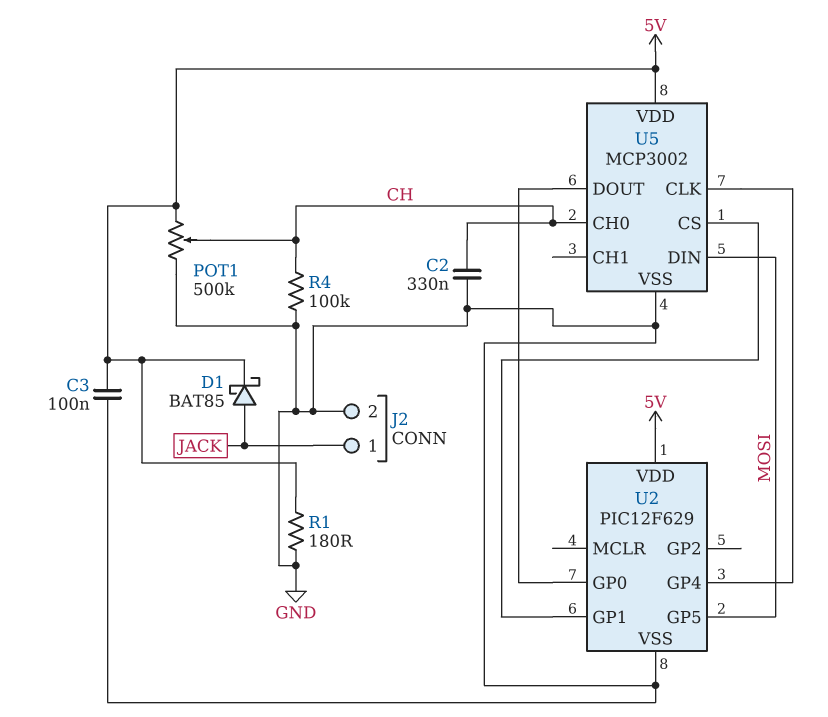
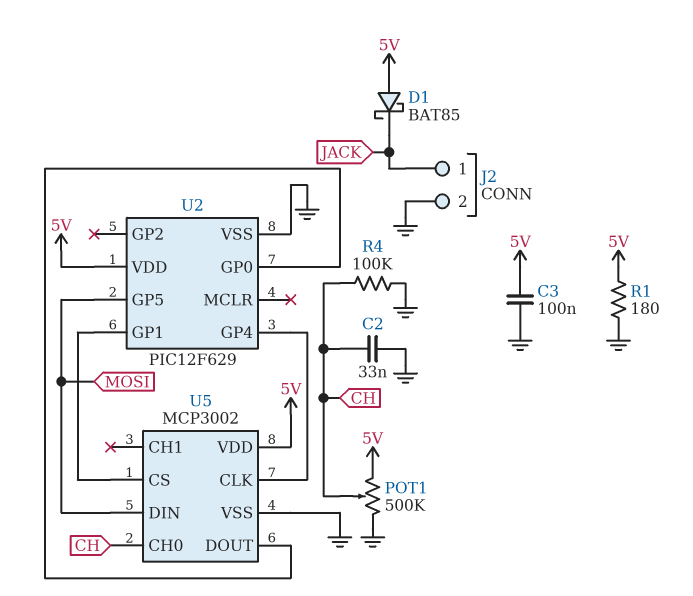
C2: 330nF (CH, GND) -> 33nF (CH, GND)
D1: schottky BAT85 (A JACK, K 5V) -> schottky BAT85 (A 5V, K JACK)

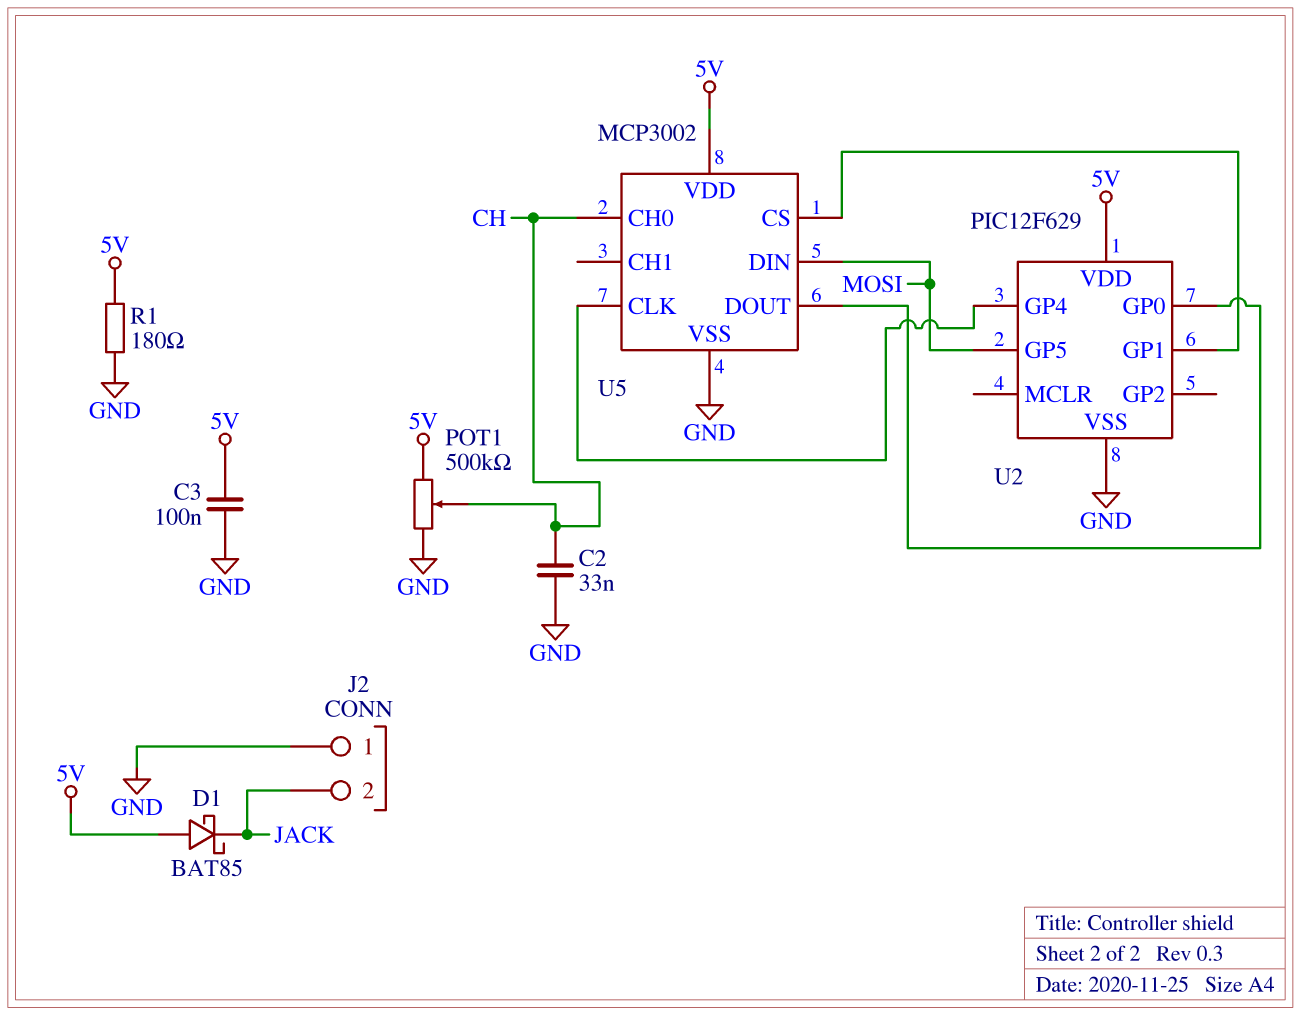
J2 pin 1: JACK -> GND
J2 pin 2: GND -> JACK
R4: 100k (CH, GND) -> none

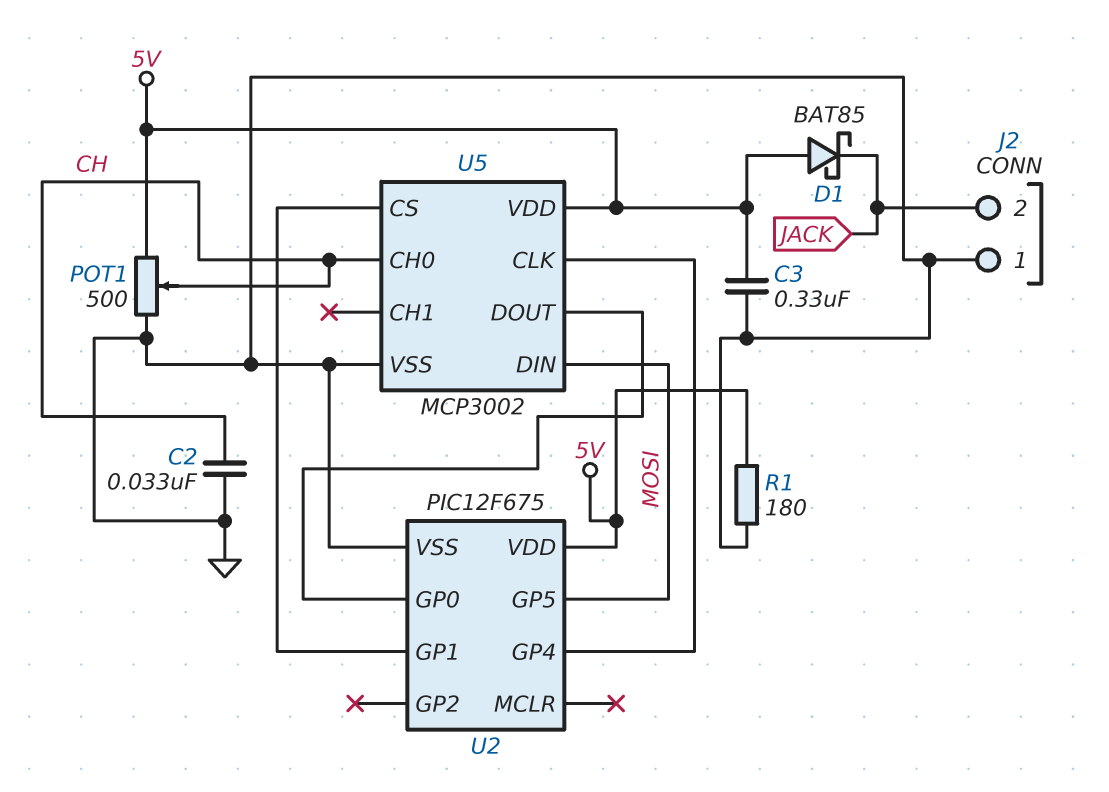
C3: 100nF (5V, GND) -> 330nF (5V, GND)
POT1: 500k (5V, GND, wiper CH) -> 500 (5V, GND, wiper CH)
U2: PIC12F629 -> PIC12F675

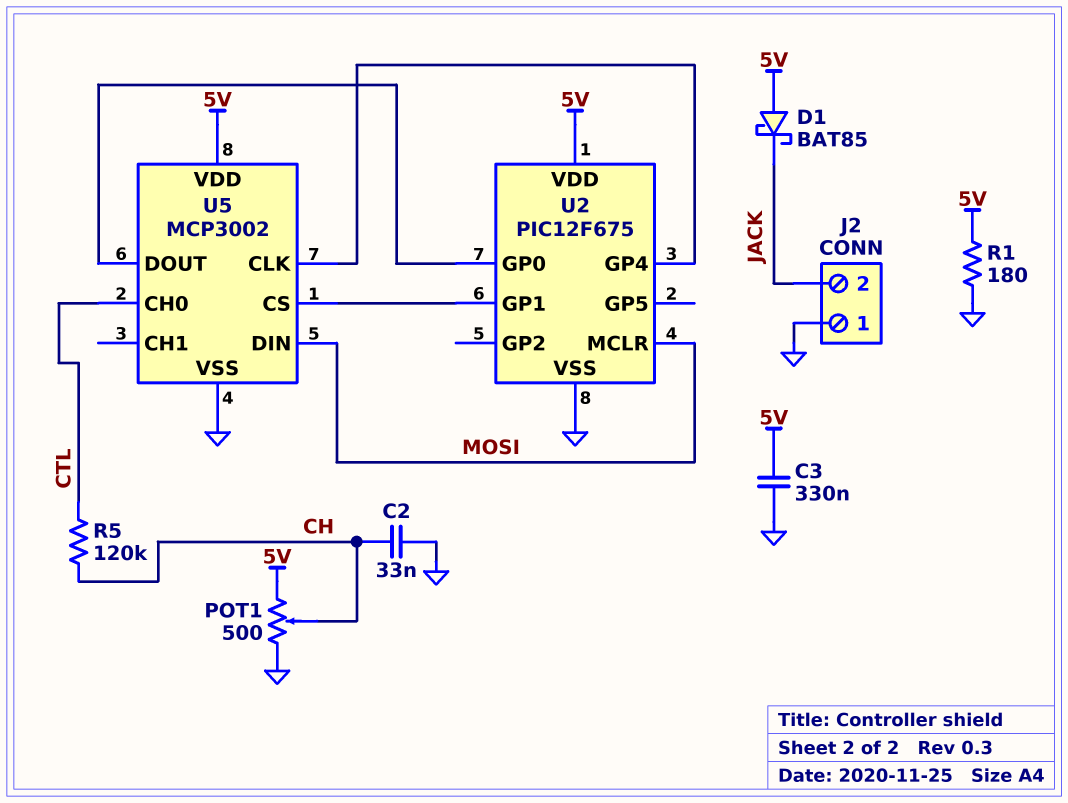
R5: none -> 120k (CH, CTL)
U2 pin GP5: MOSI -> none
U2 pin MCLR: none -> MOSI
U5 pin CH0: CH -> CTL

